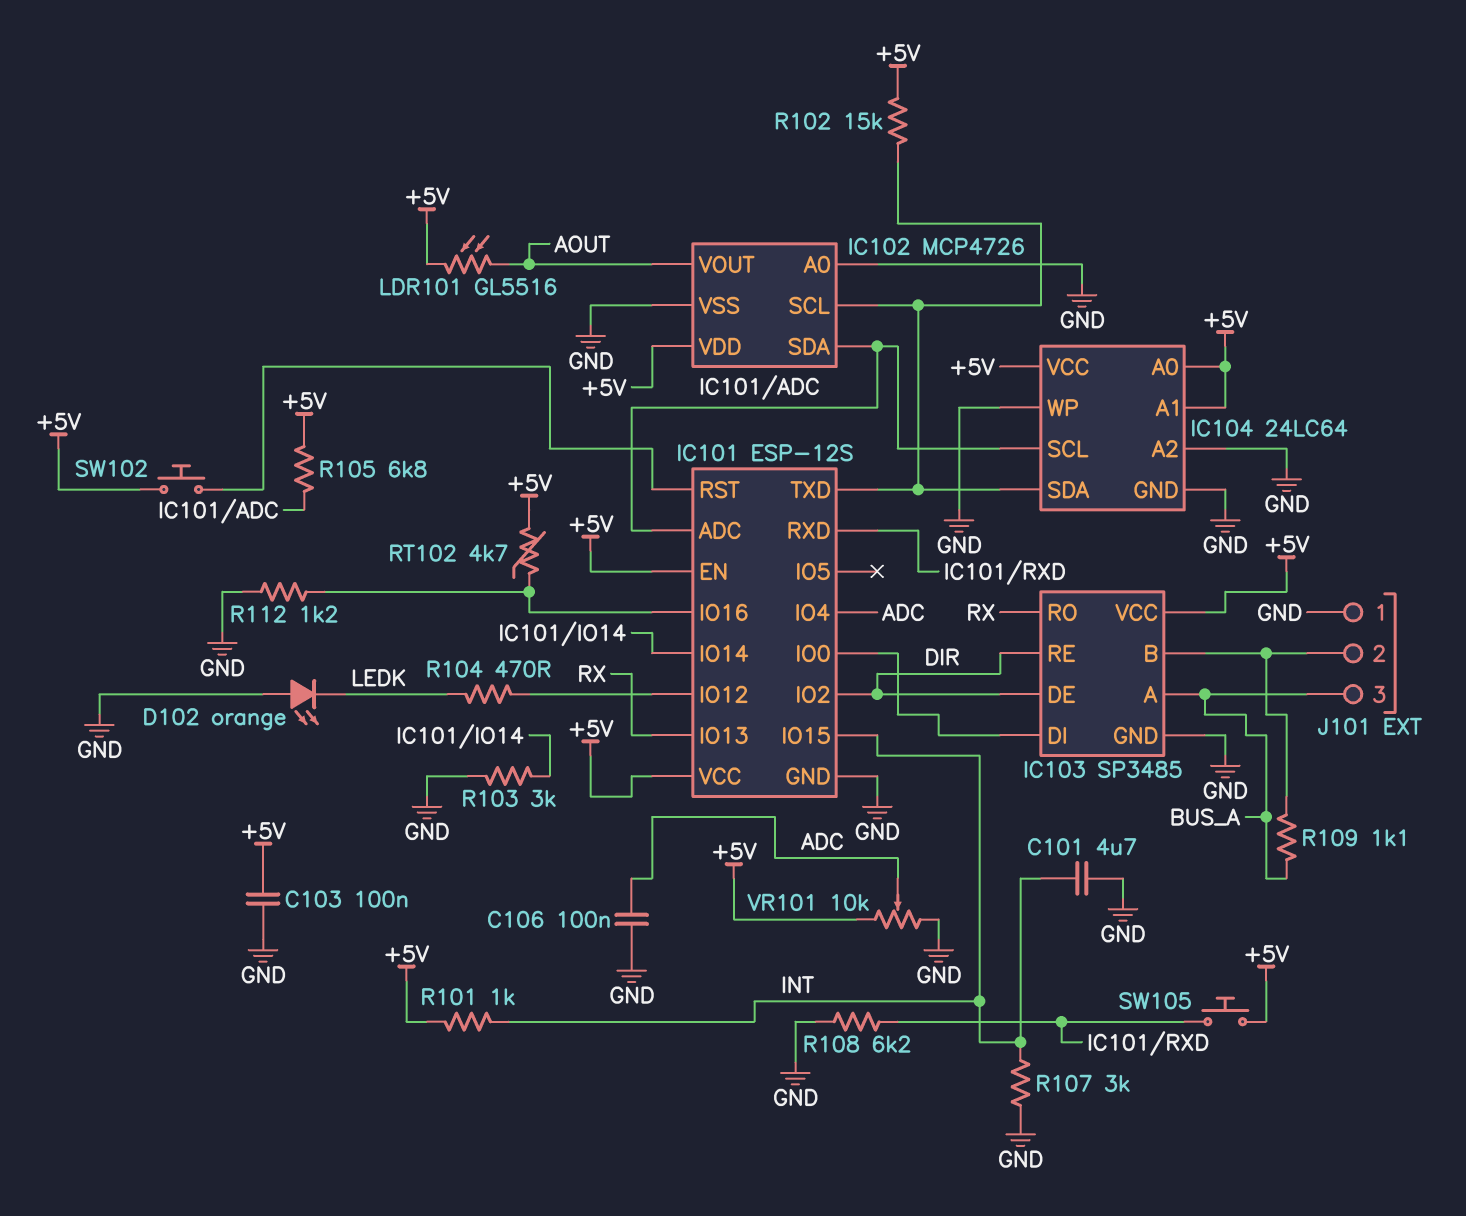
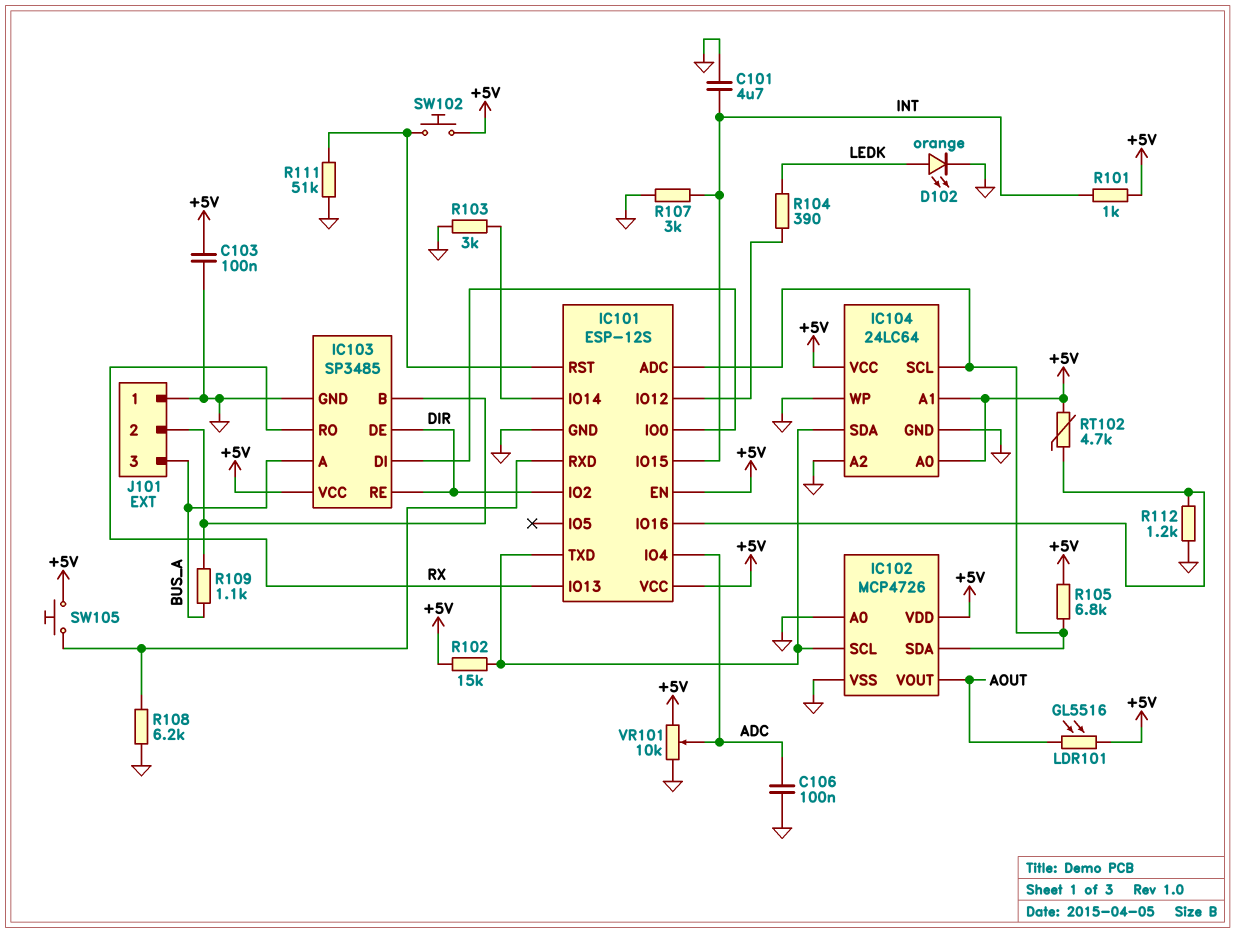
D102: LED orange (A GND, K LEDK) -> LED orange (A LEDK, K GND)
R104: 470 (IC101/IO12, LEDK) -> 390 (IC101/IO12, LEDK)
R111: none -> 51k (GND, IC101/RST)

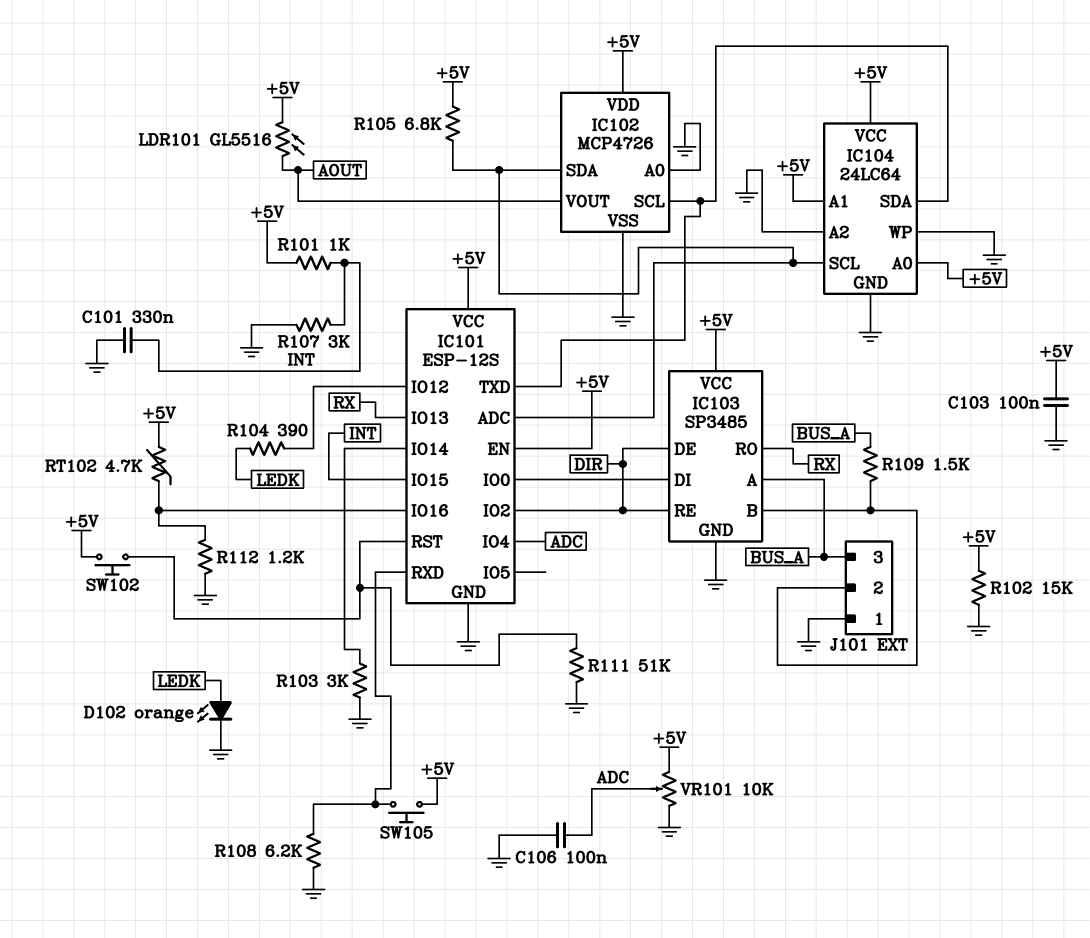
C101: 4.7uF (GND, INT) -> 330nF (GND, INT)
R102: 15k (+5V, IC101/TXD) -> 15k (+5V, GND)
R109: 1.1k (BUS_A, IC103/B) -> 1.5k (BUS_A, IC103/B)

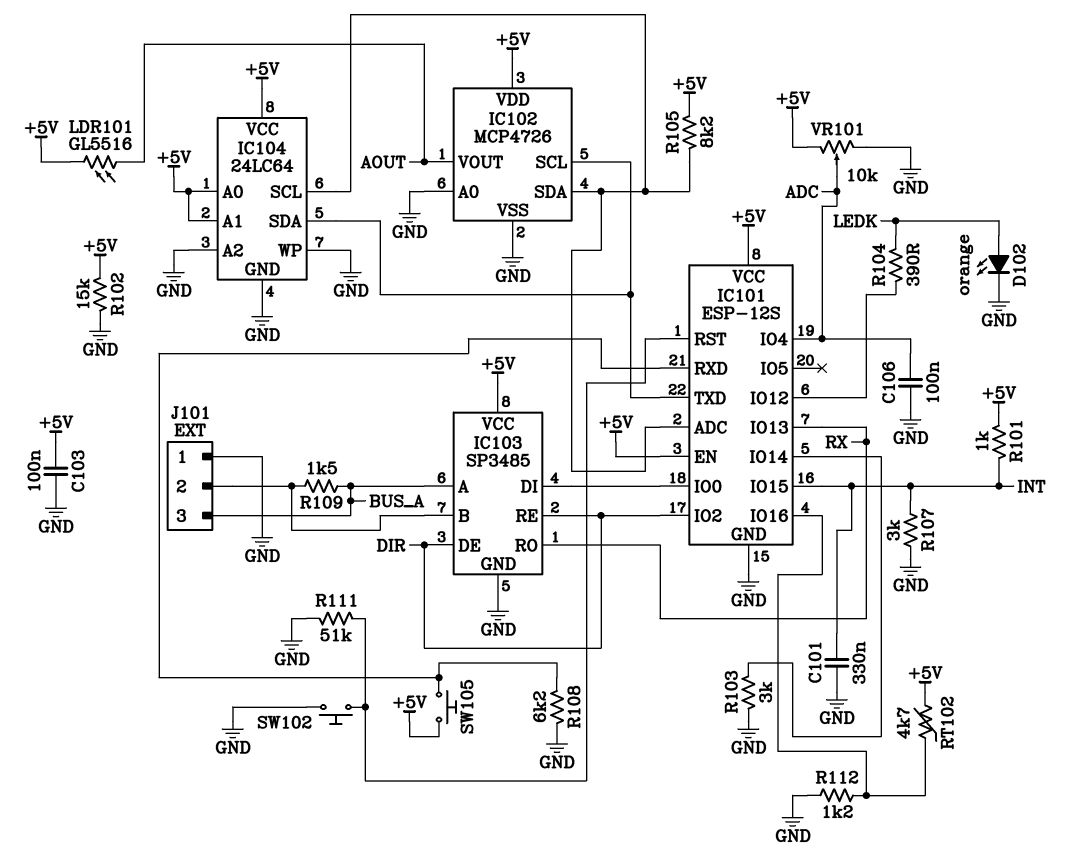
R105: 6.8k (+5V, IC101/ADC) -> 8.2k (+5V, IC101/ADC)
SW102: button (+5V, IC101/RST) -> button (GND, IC101/RST)

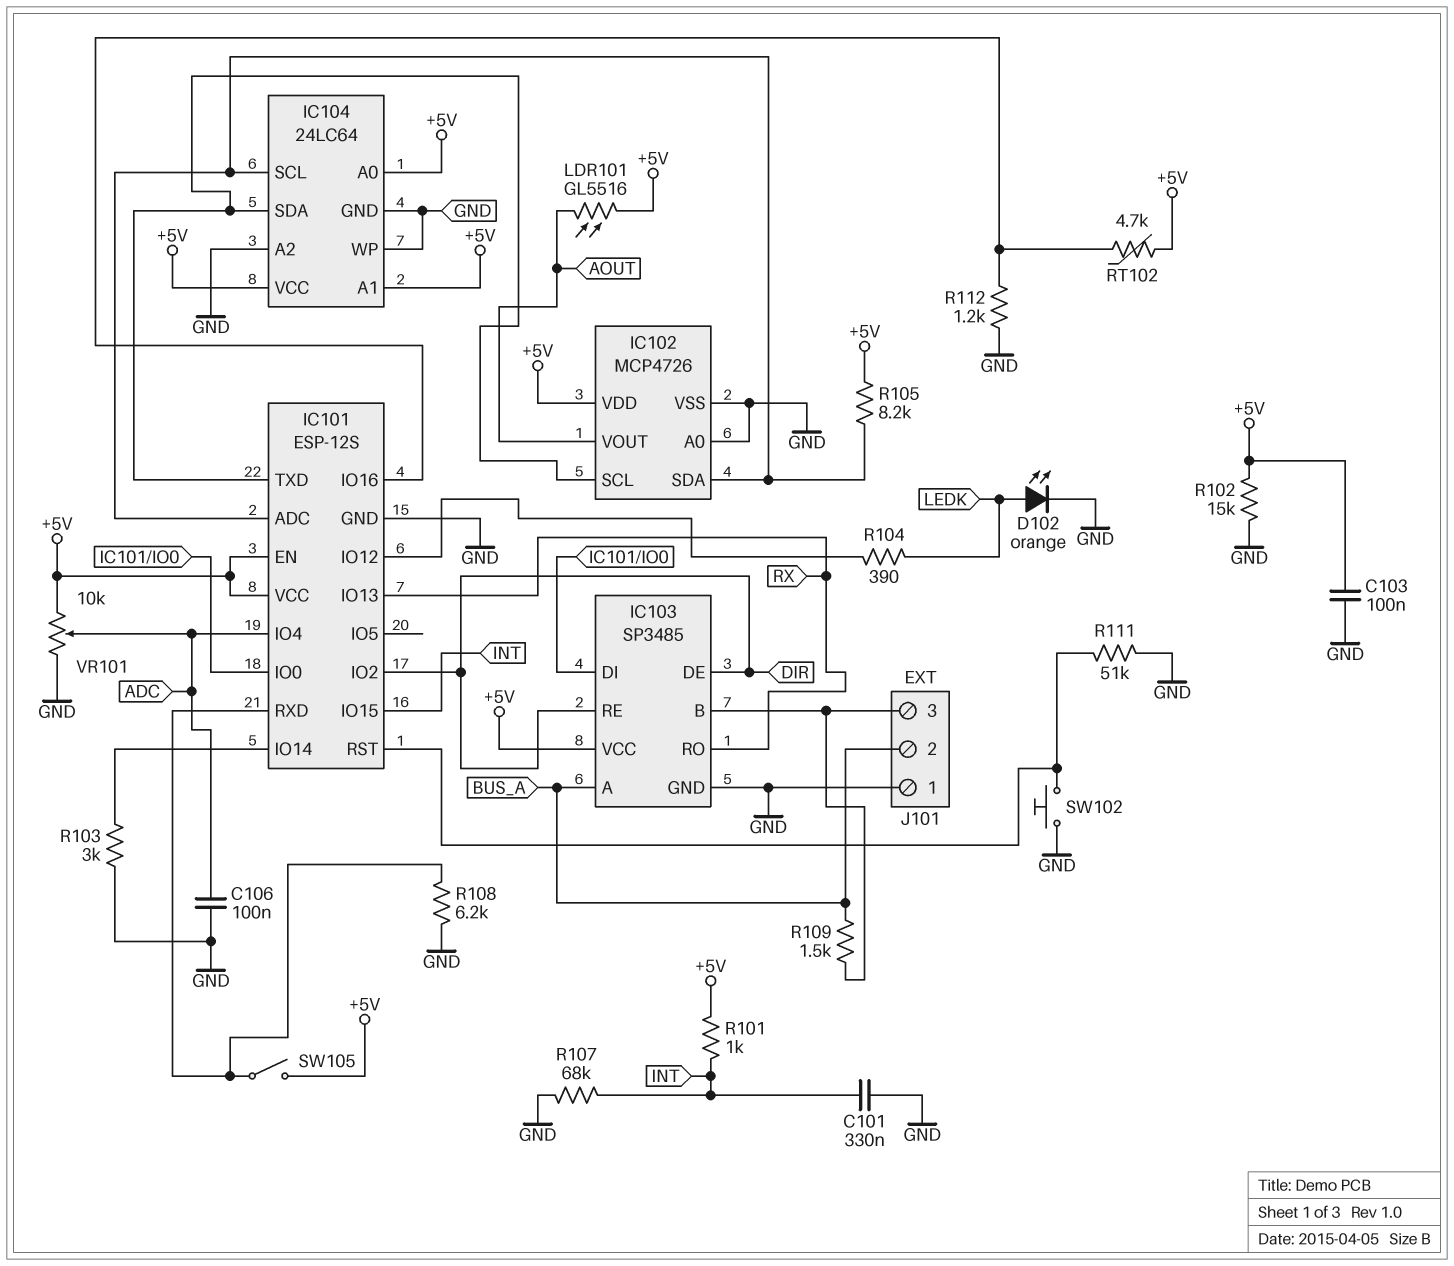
J101 pin 2: IC103/B -> BUS_A
J101 pin 3: BUS_A -> IC103/B
R107: 3k (GND, INT) -> 68k (GND, INT)
SW105: button (+5V, IC101/RXD) -> switch (+5V, IC101/RXD)

